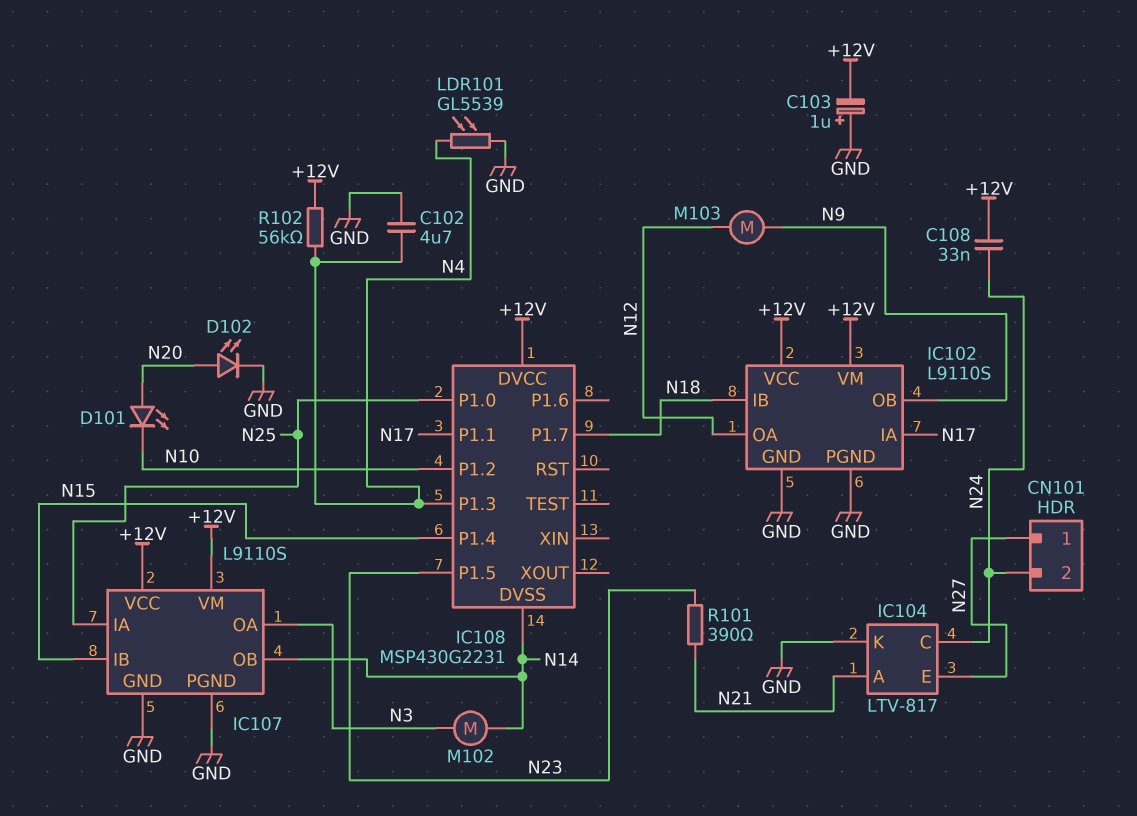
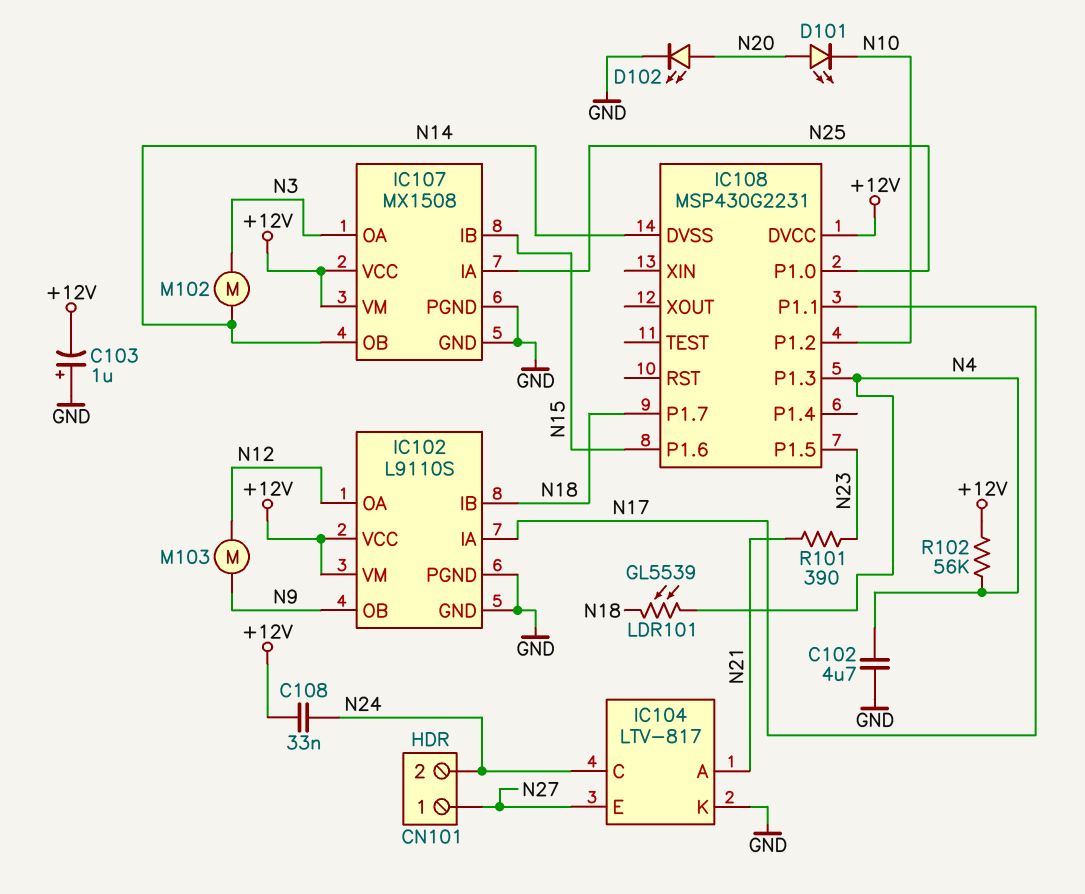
IC107: L9110S -> MX1508
IC108 pin P1.4: N15 -> none
IC108 pin P1.6: none -> N15
LDR101: GL5539 (GND, N4) -> GL5539 (N4, N18)

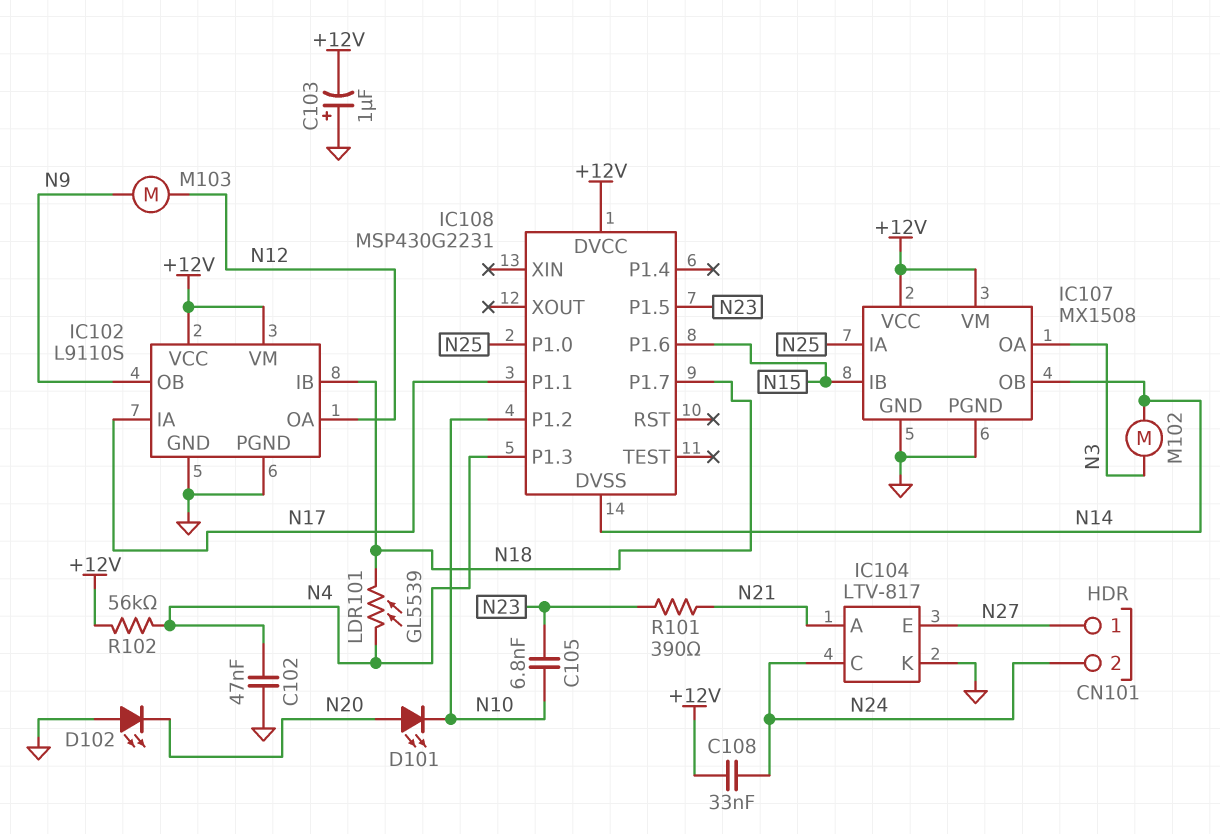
C102: 4.7uF (GND, N4) -> 47nF (GND, N4)
C105: none -> 6.8nF (N10, N23)
D102: LED (A N20, K GND) -> LED (A GND, K N20)

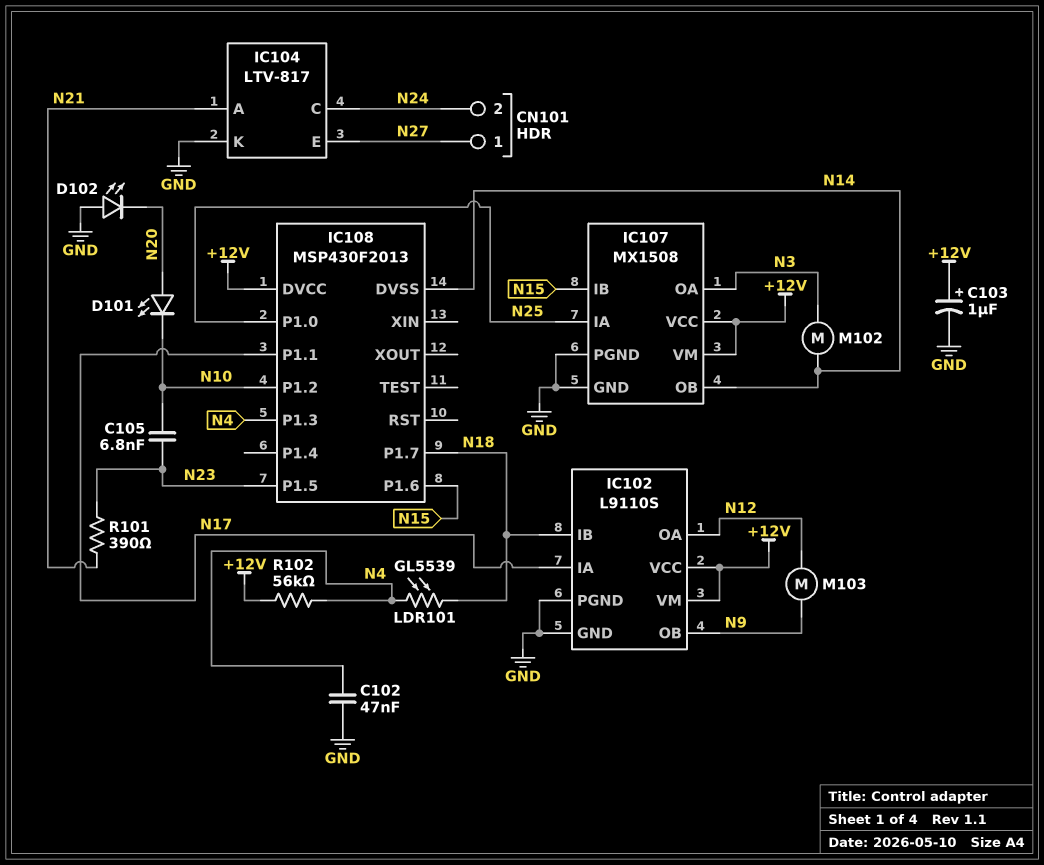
C103: 1uF (plus GND, minus +12V) -> 1uF (plus +12V, minus GND)
C108: 33nF (+12V, N24) -> none
IC108: MSP430G2231 -> MSP430F2013

